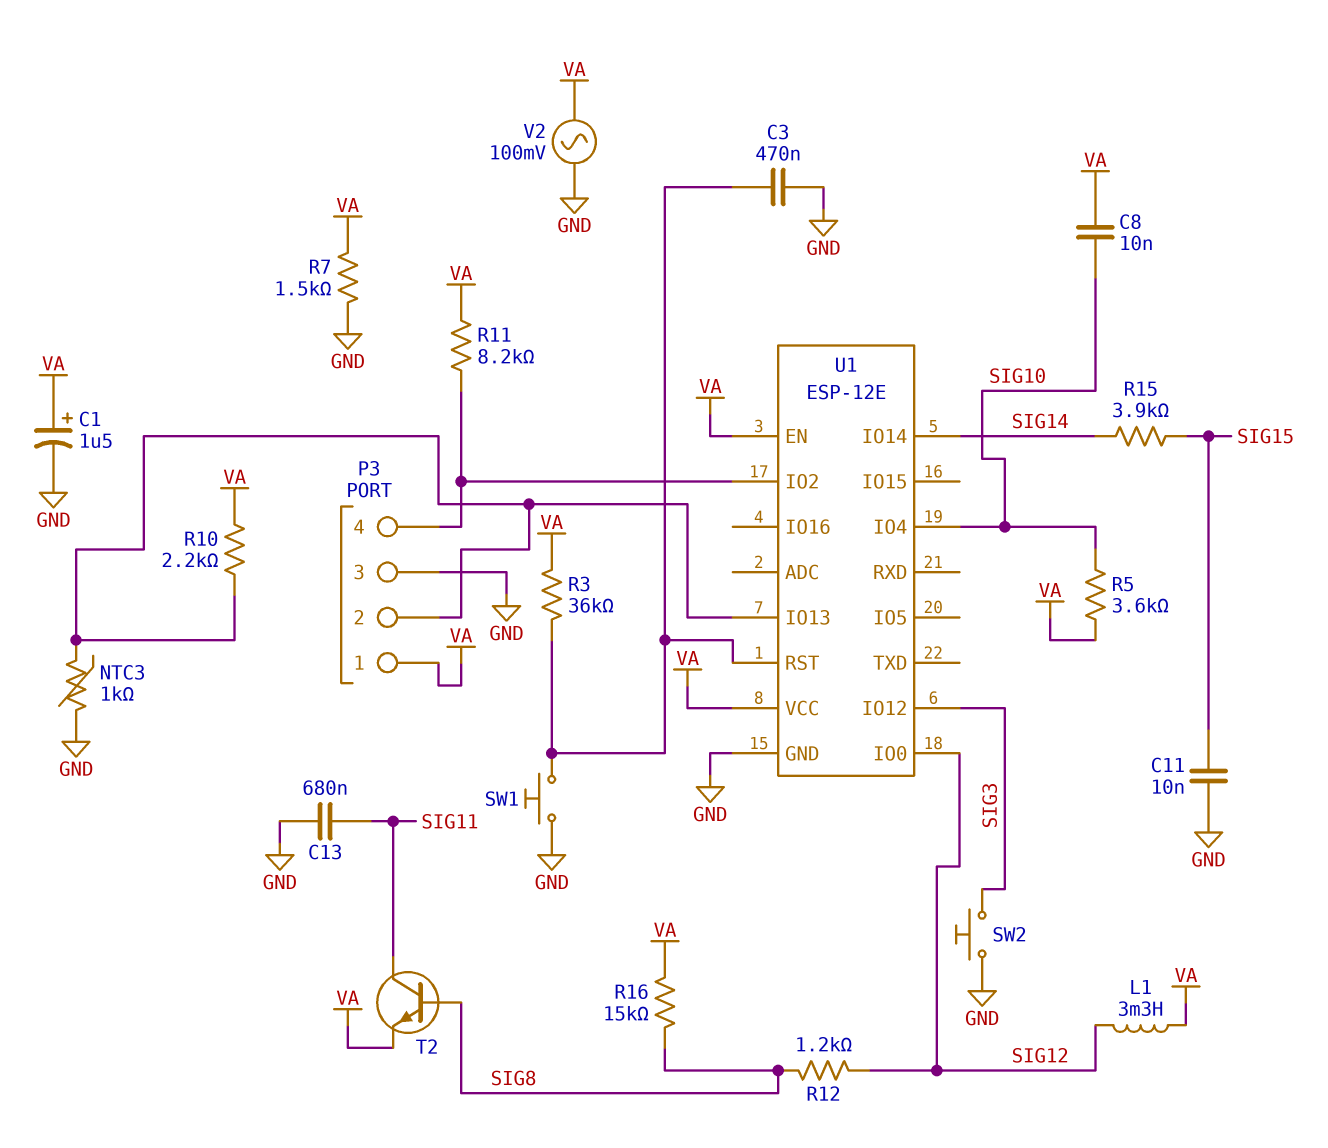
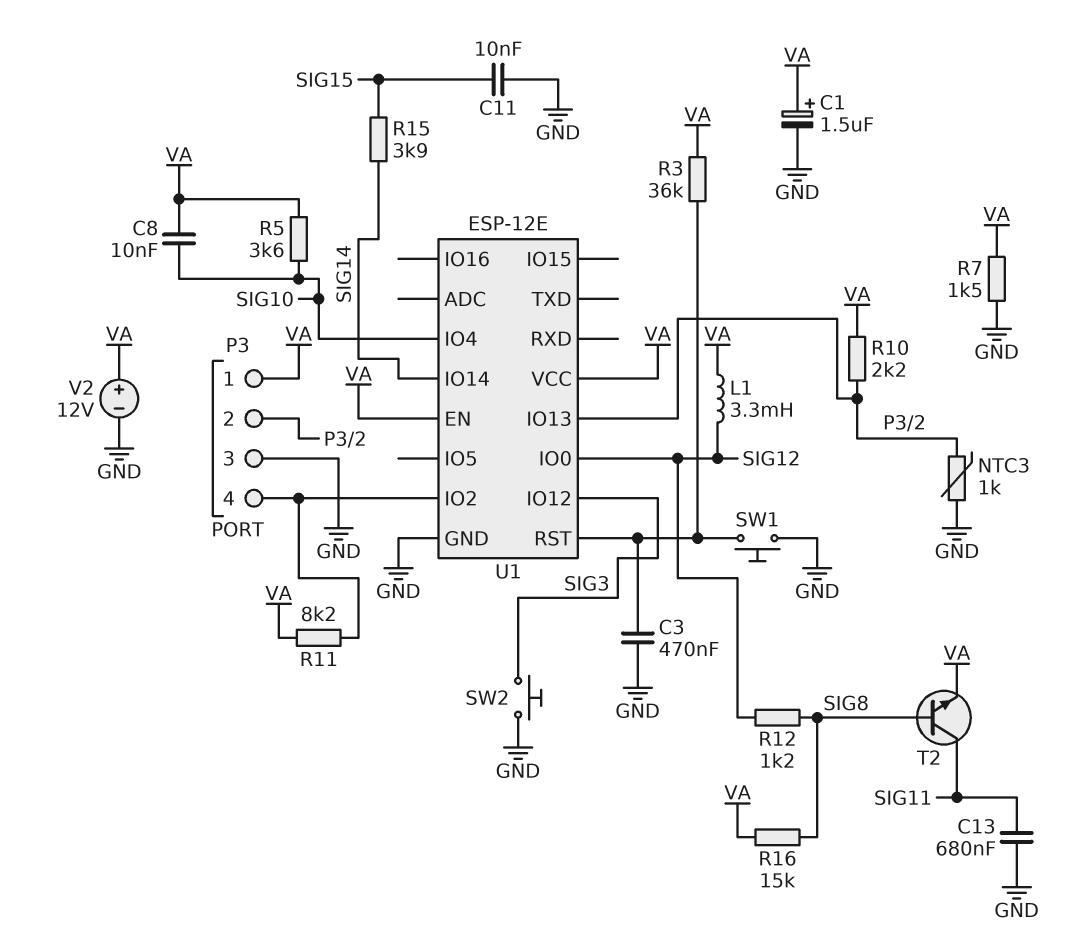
V2: AC 100mV (GND, VA) -> 12V (plus VA, minus GND)

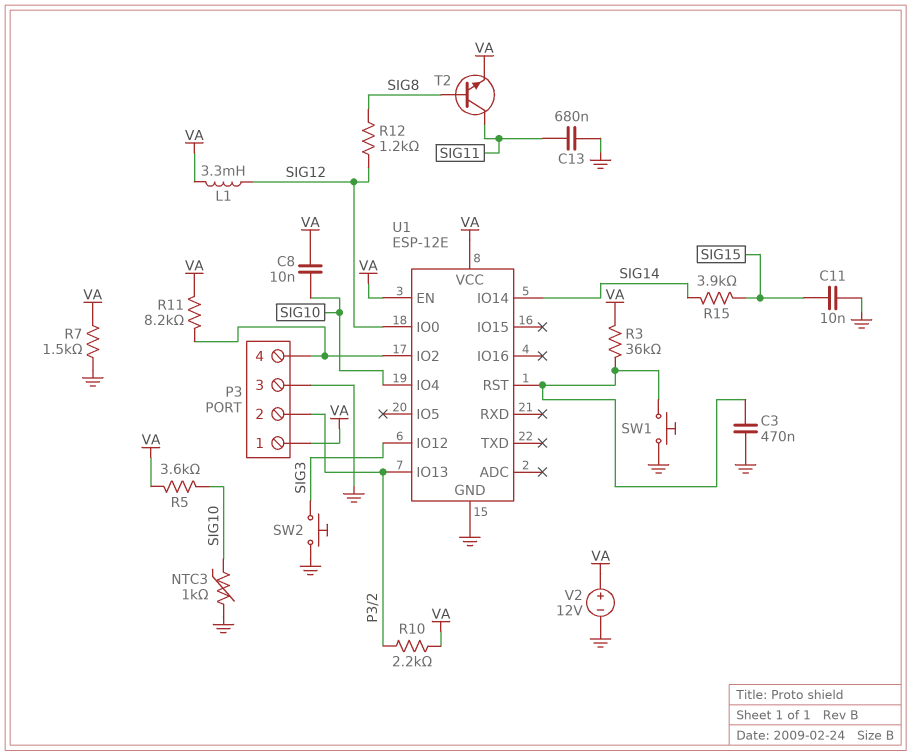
C1: 1.5uF (plus VA, minus GND) -> none
NTC3: 1k (GND, P3/2) -> 1k (GND, SIG10)
R16: 15k (SIG8, VA) -> none

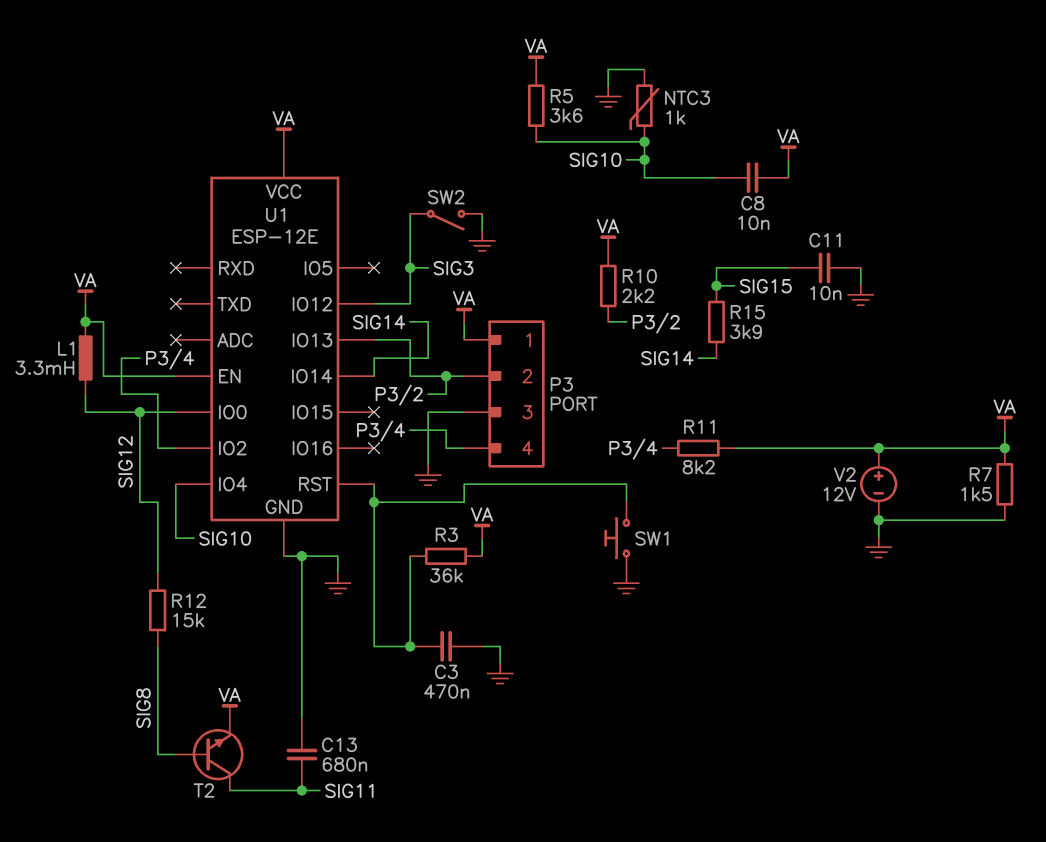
R12: 1.2k (SIG8, SIG12) -> 15k (SIG8, SIG12)
SW2: button (GND, SIG3) -> switch (GND, SIG3)

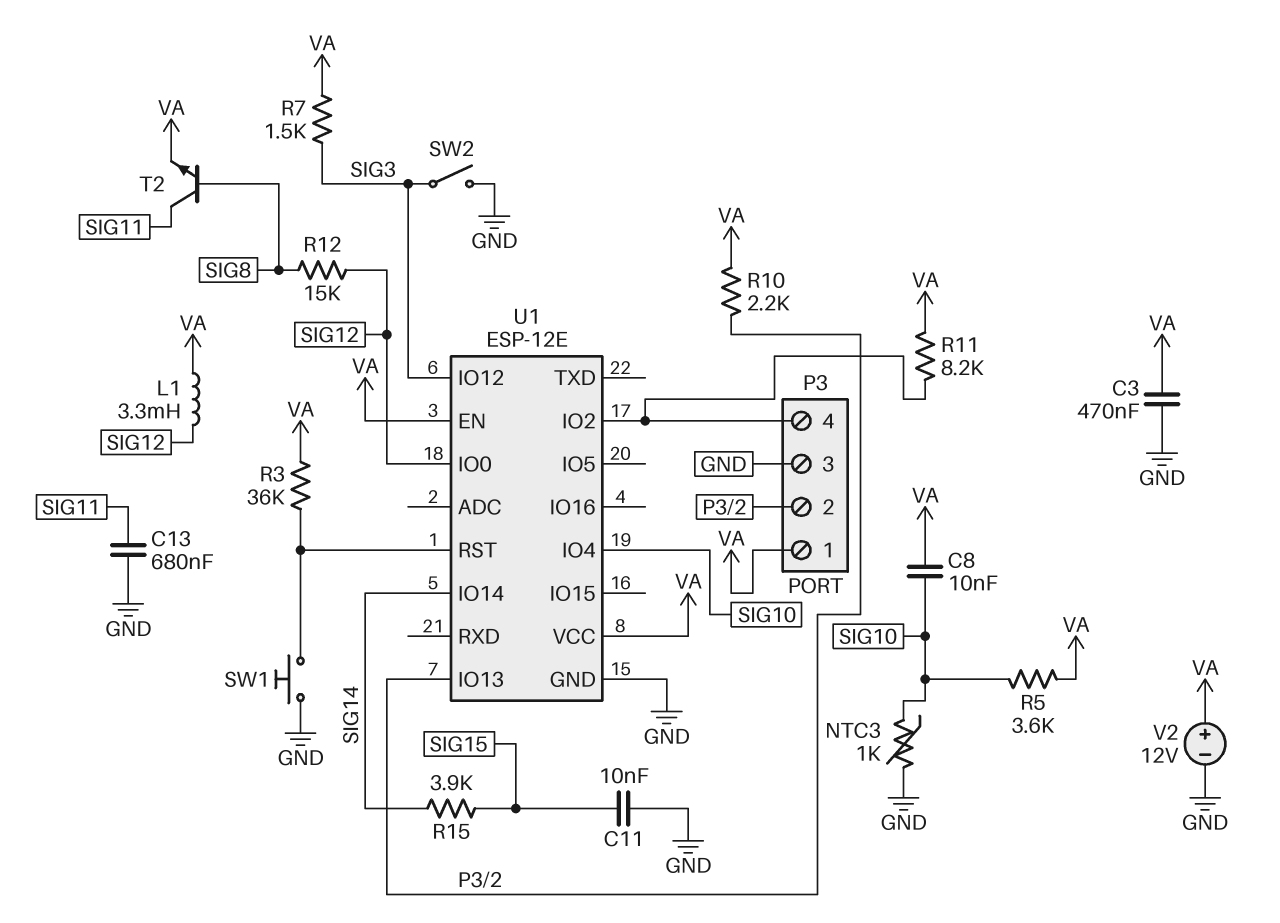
C3: 470nF (GND, U1/RST) -> 470nF (GND, VA)
R7: 1.5k (GND, VA) -> 1.5k (SIG3, VA)

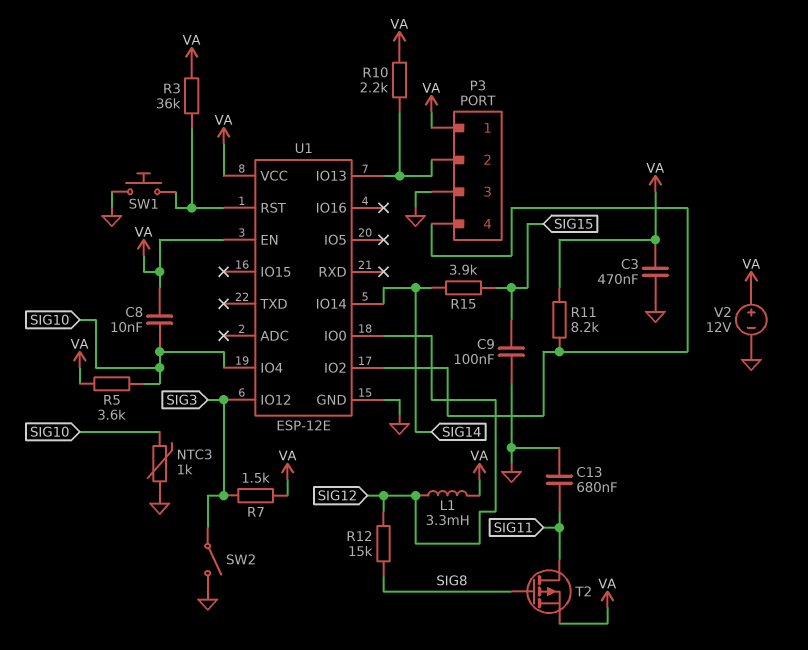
C9: none -> 100nF (GND, SIG15)
C11: 10nF (GND, SIG15) -> none
T2: NPN (B SIG8, C SIG11, E VA) -> PMOS (G SIG8, D SIG11, S VA)

